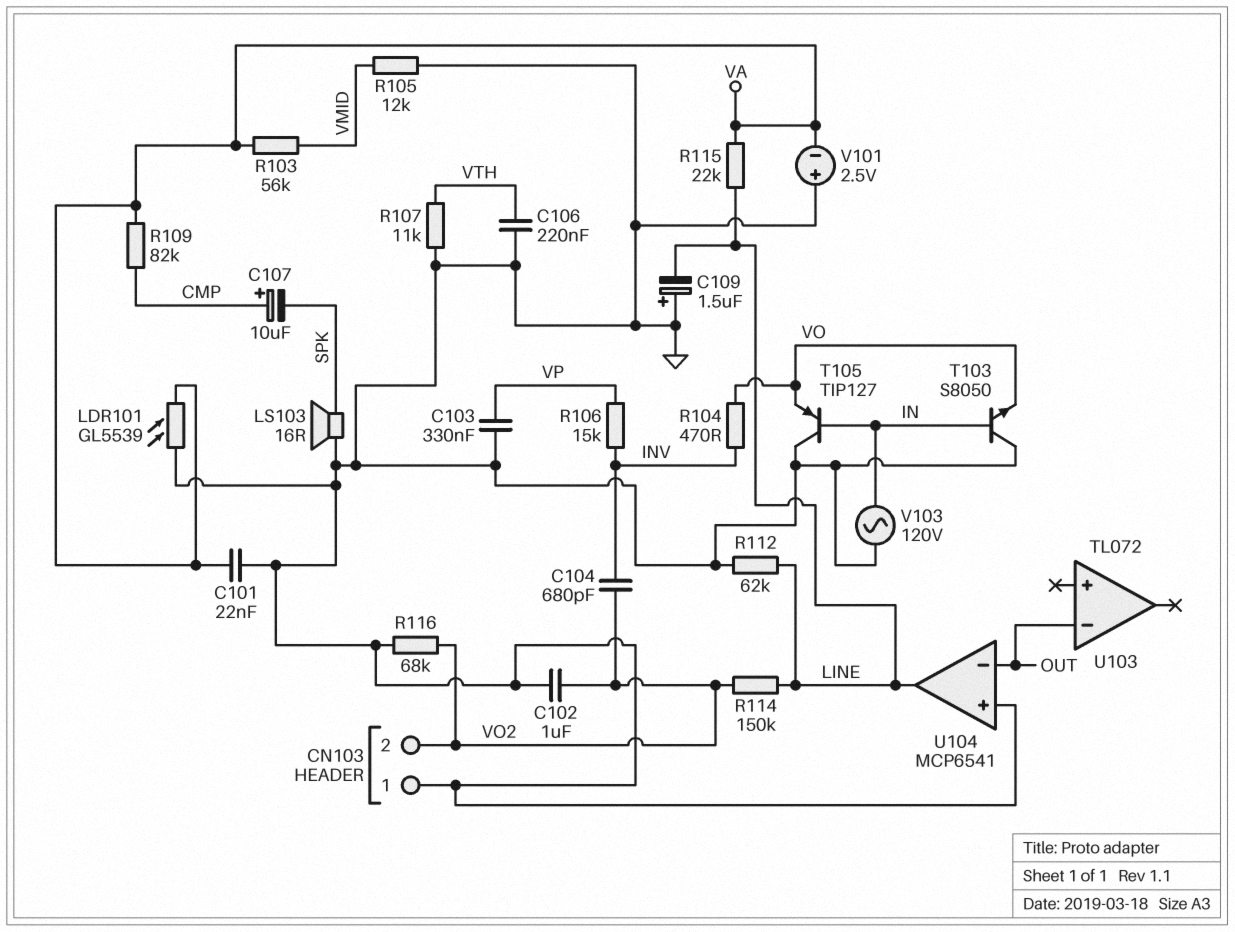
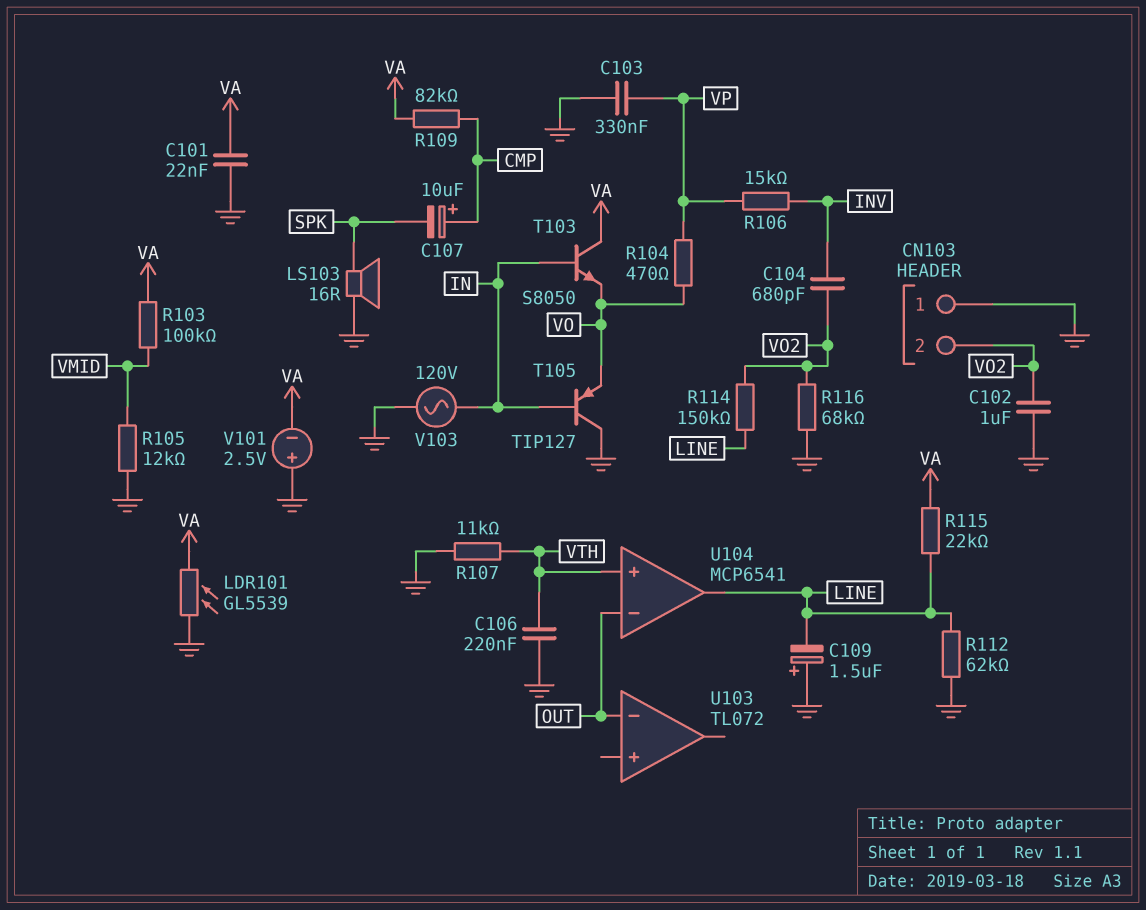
R103: 56k (VA, VMID) -> 100k (VA, VMID)
R104: 470 (INV, VO) -> 470 (VO, VP)
T103: NPN S8050 (B IN, C GND, E VO) -> NPN S8050 (B IN, C VA, E VO)
U104 pin in+: GND -> VTH

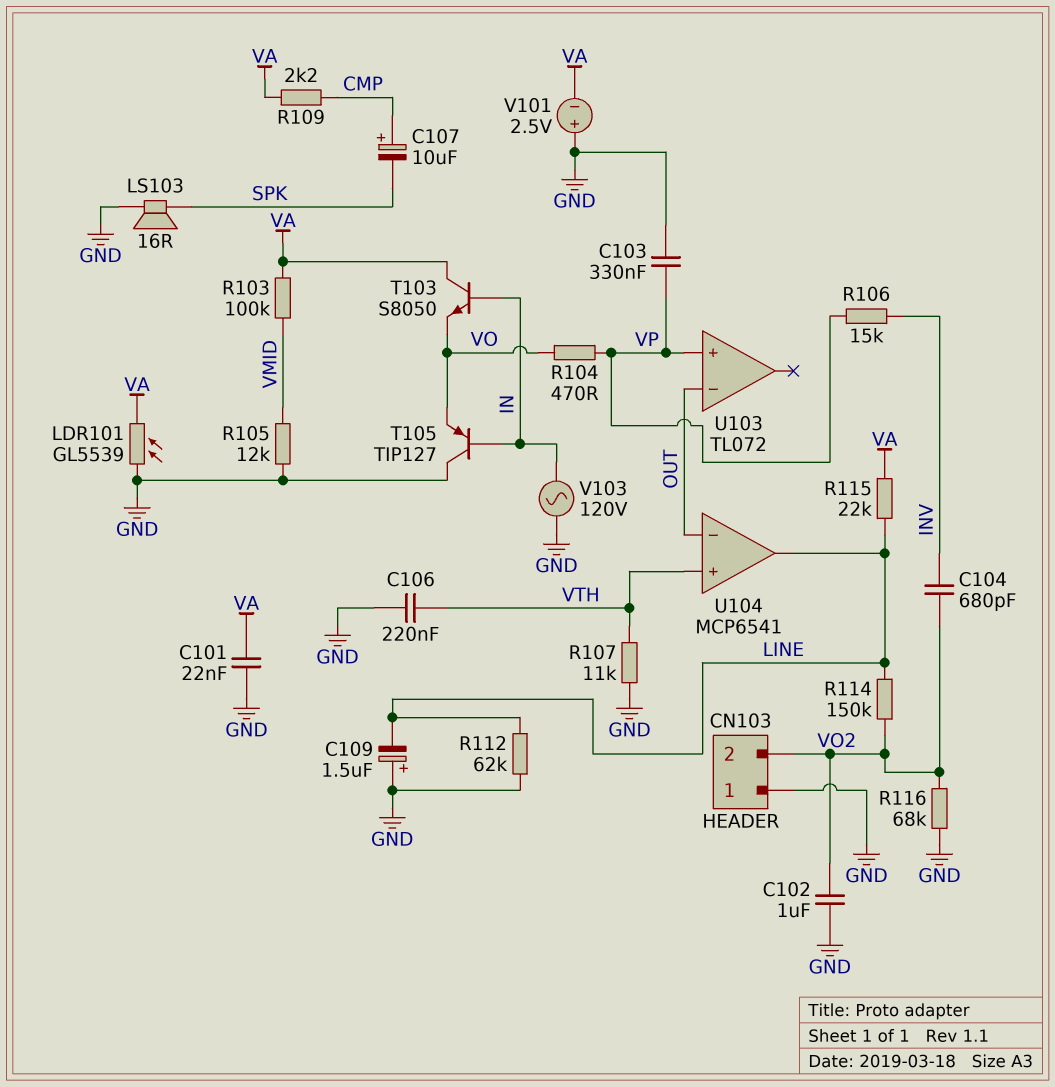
R109: 82k (CMP, VA) -> 2.2k (CMP, VA)
U103 pin in+: none -> VP

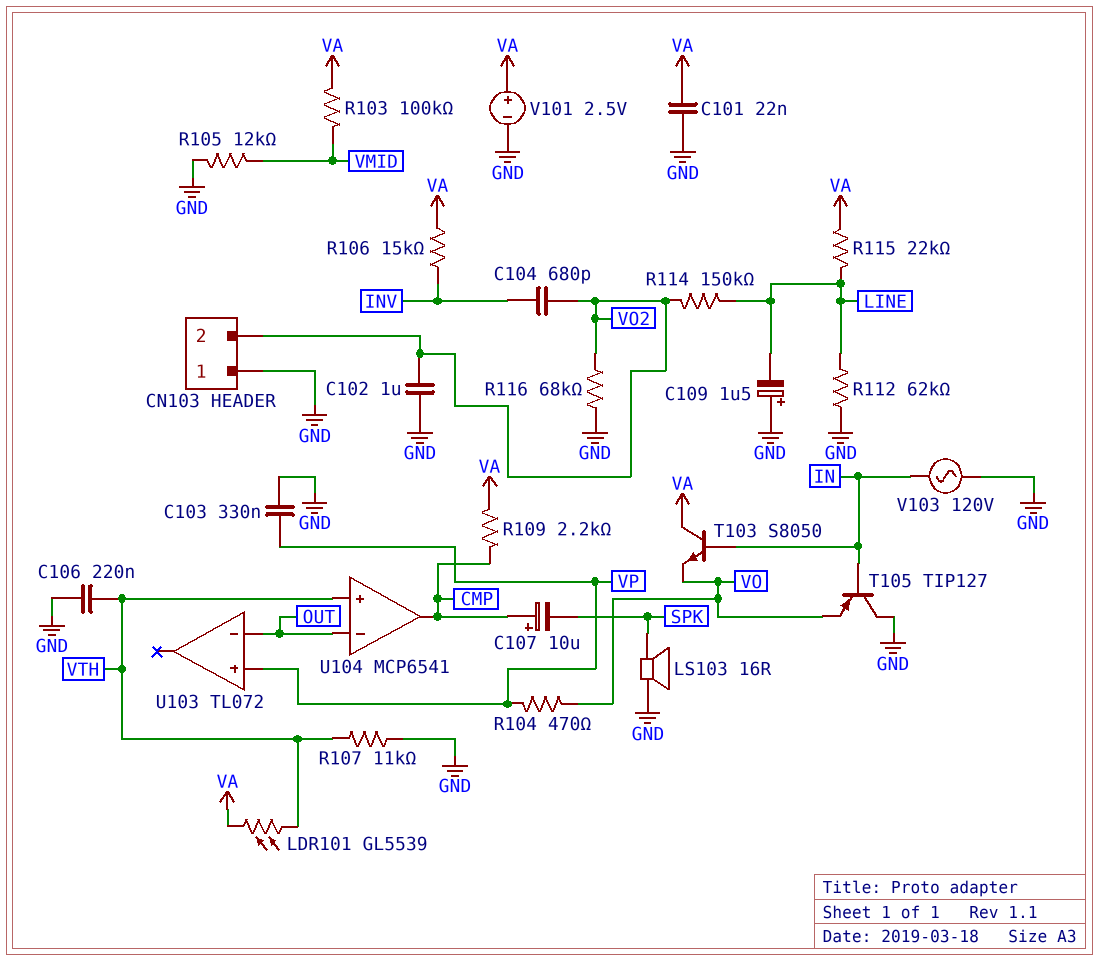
LDR101: GL5539 (GND, VA) -> GL5539 (VA, VTH)
R106: 15k (INV, VP) -> 15k (INV, VA)
U104 pin out: LINE -> CMP
V101: 2.5V (plus GND, minus VA) -> 2.5V (plus VA, minus GND)

